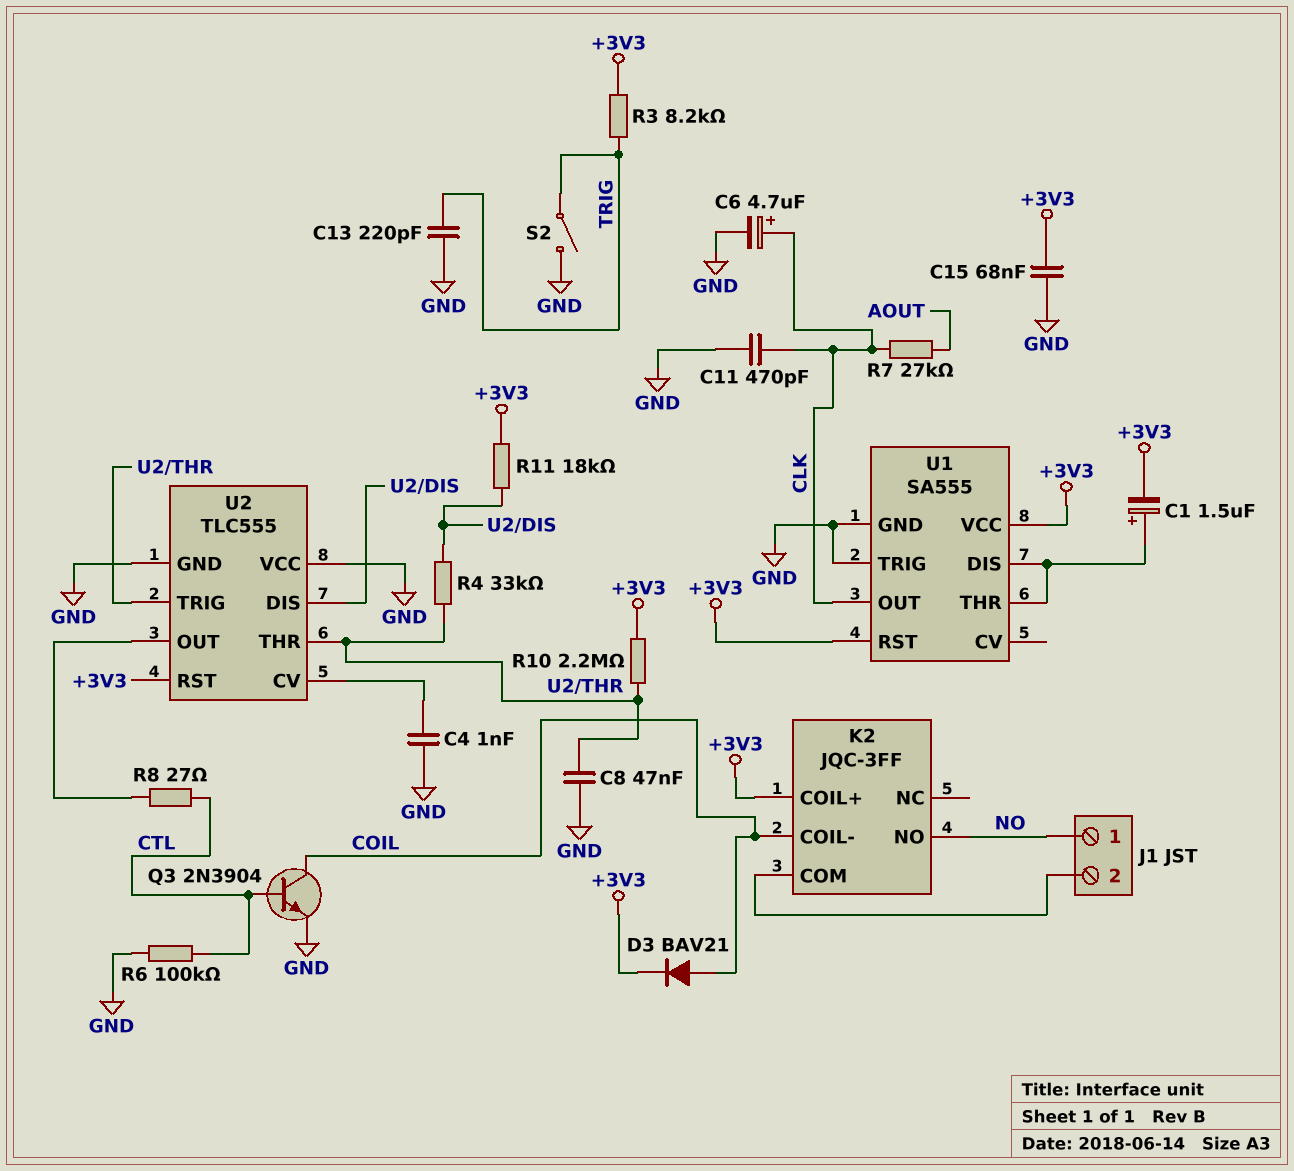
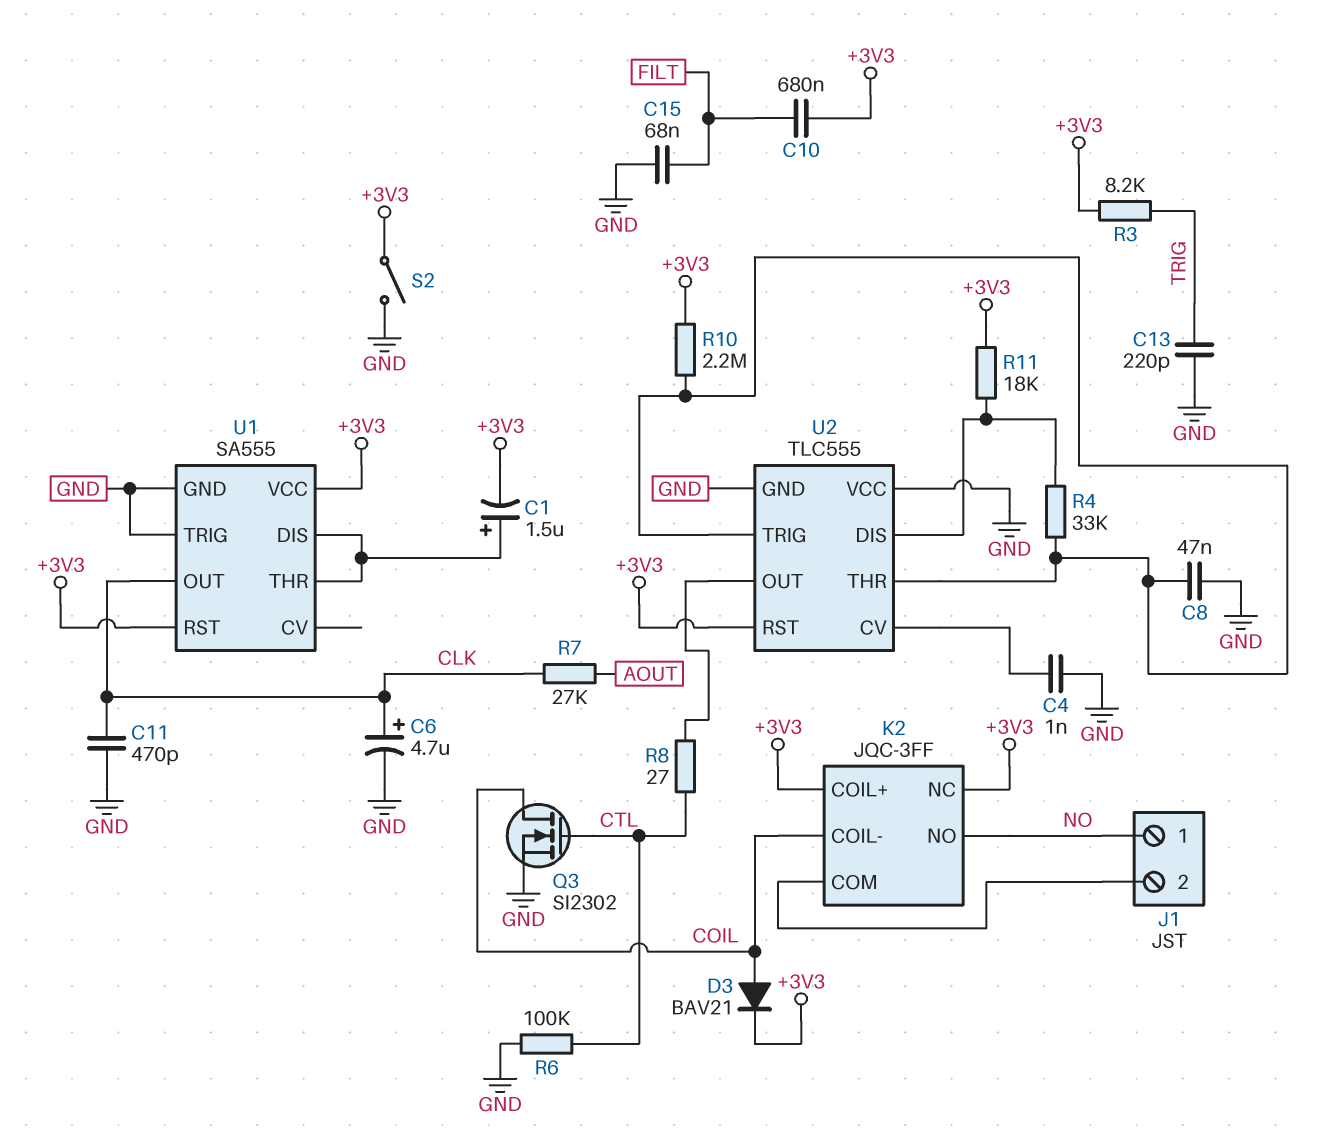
C10: none -> 680nF (+3V3, FILT)
C15: 68nF (+3V3, GND) -> 68nF (FILT, GND)
K2 pin NC: none -> +3V3
Q3: NPN 2N3904 (B CTL, C COIL, E GND) -> NMOS SI2302 (G CTL, D COIL, S GND)
S2: switch (GND, TRIG) -> switch (+3V3, GND)

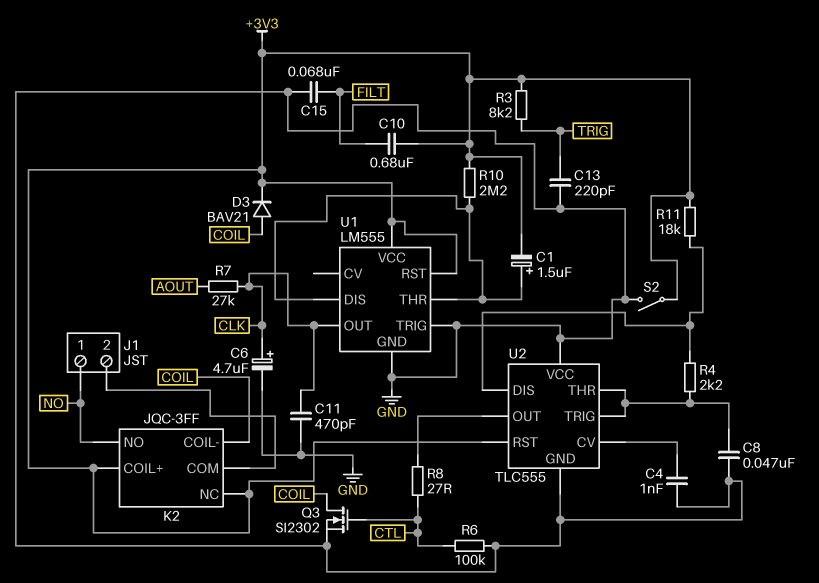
R4: 33k (U2/DIS, U2/THR) -> 2.2k (U2/DIS, U2/THR)
R10: 2.2M (+3V3, U2/THR) -> 2.2M (+3V3, U1/DIS)
U1: SA555 -> LM555

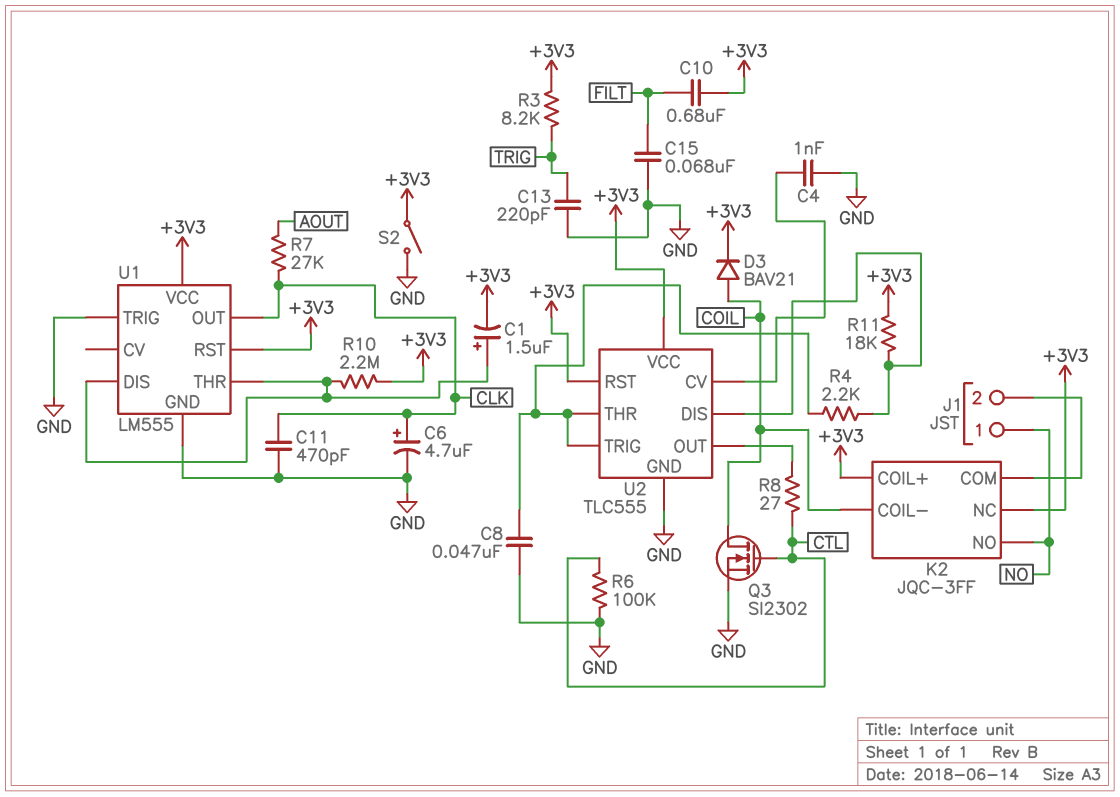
U2 pin VCC: GND -> +3V3

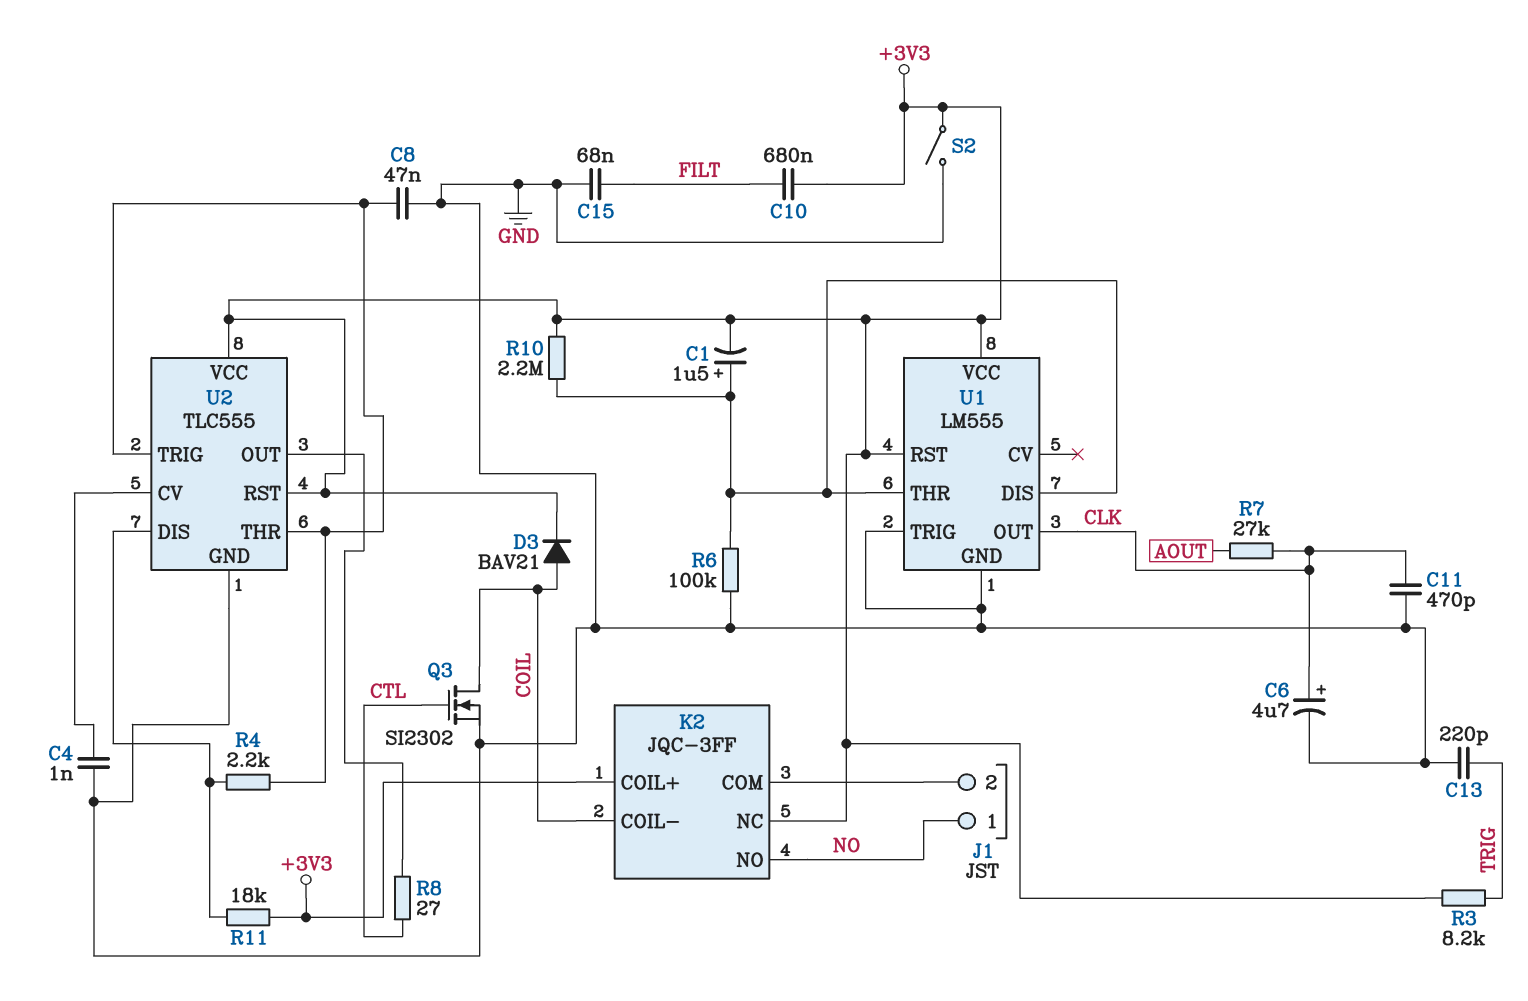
R6: 100k (CTL, GND) -> 100k (GND, U1/DIS)

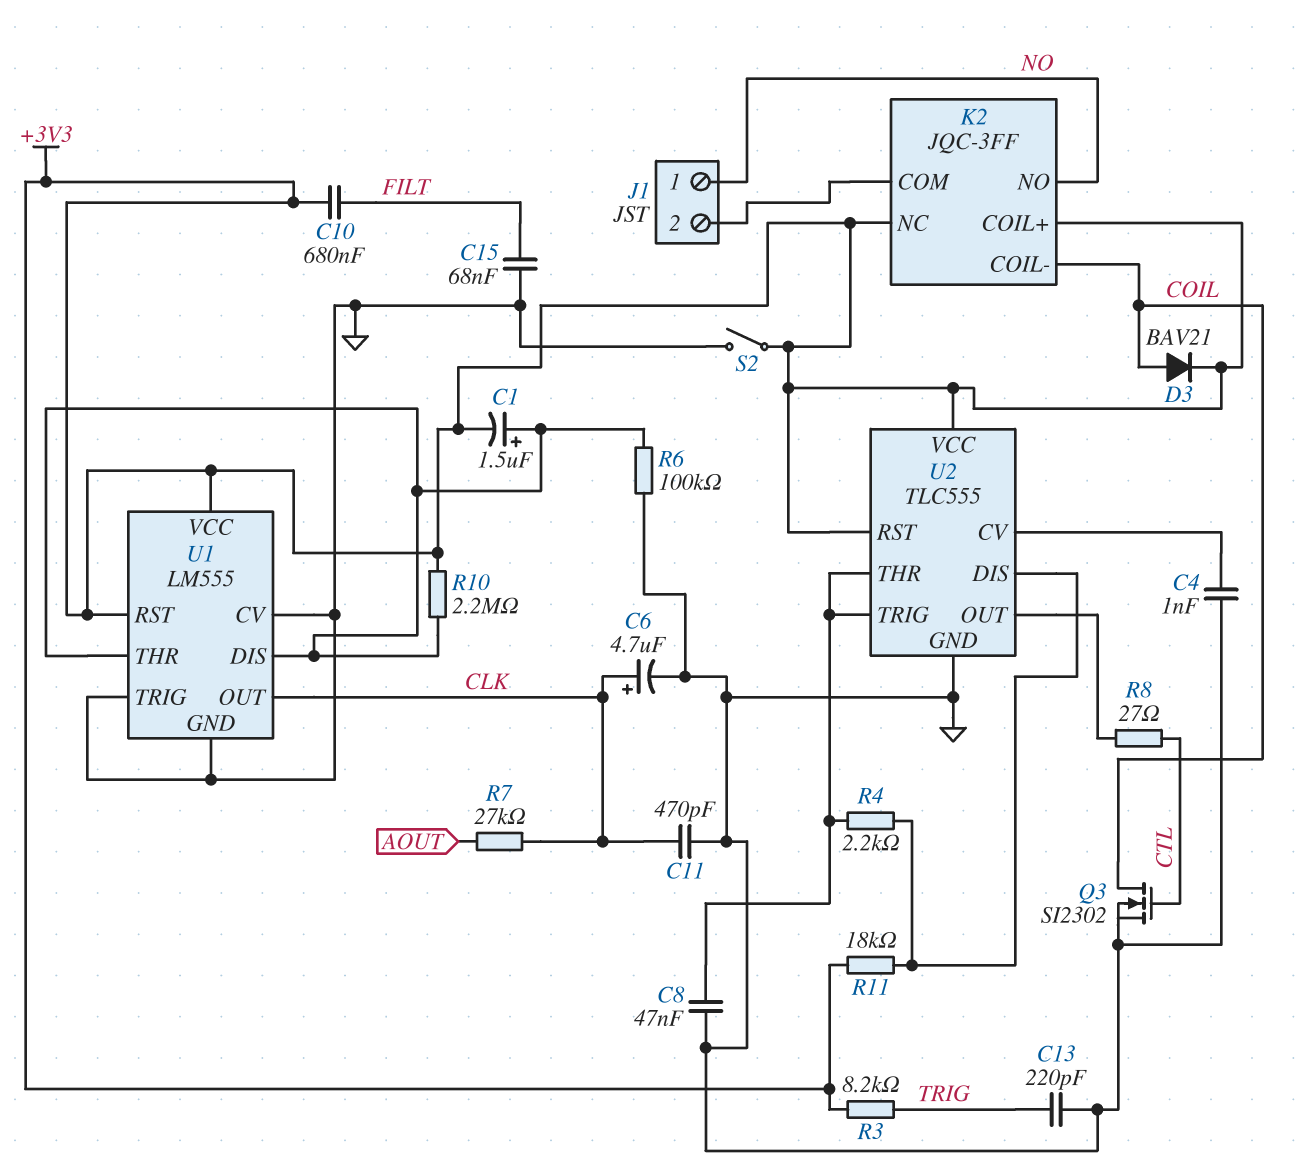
U1 pin CV: none -> GND

